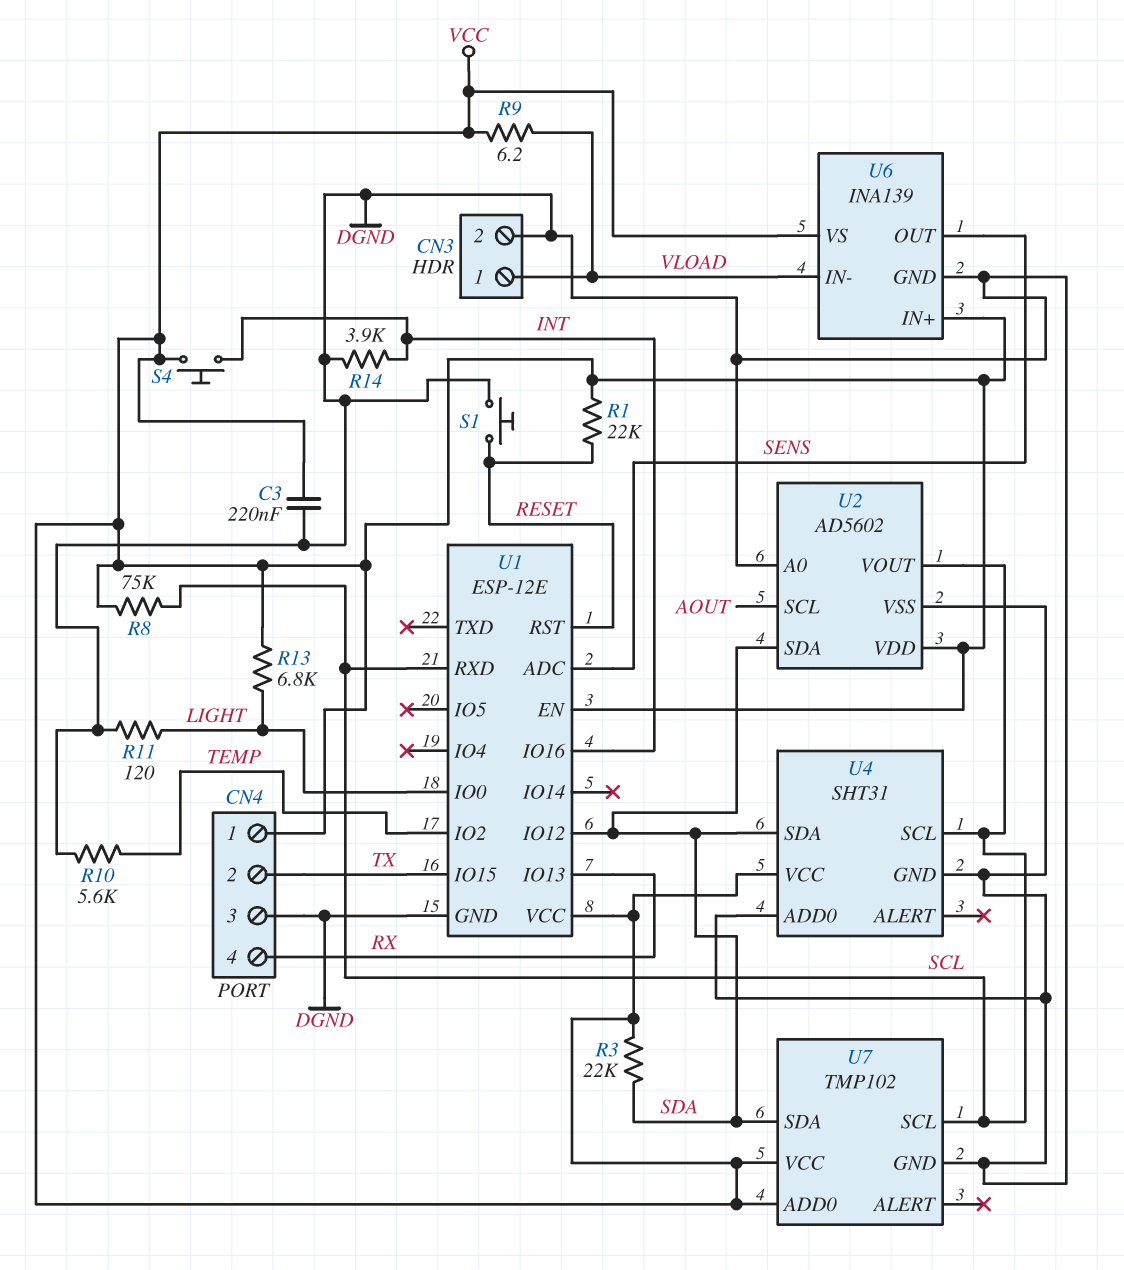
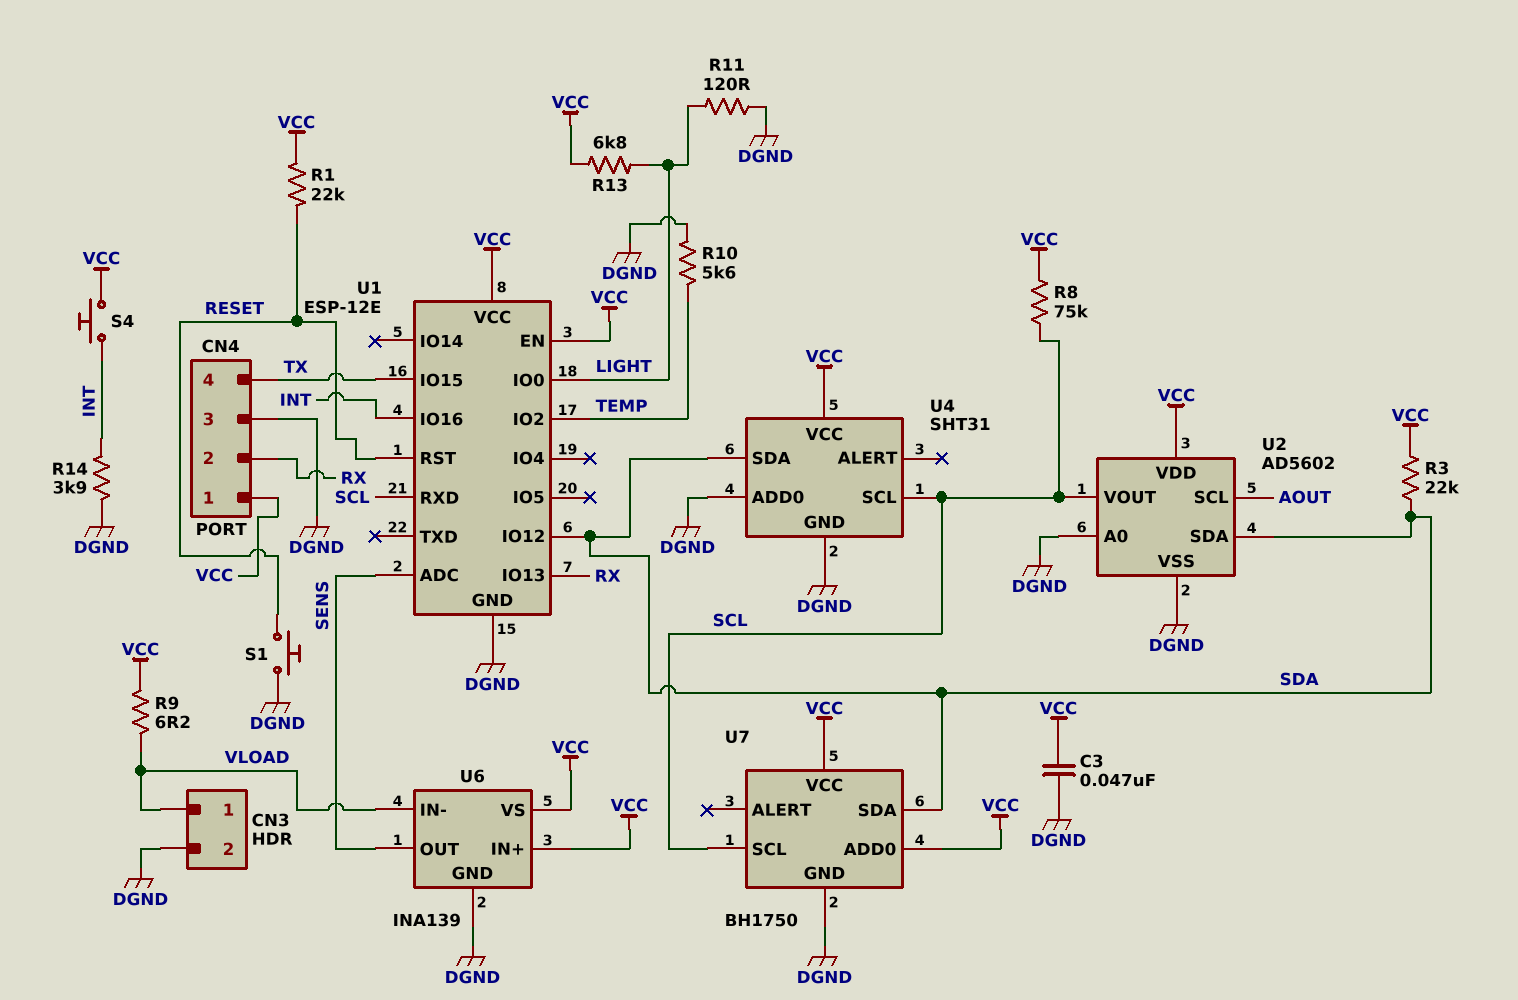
C3: 220nF (DGND, VCC) -> 47nF (DGND, VCC)
CN4 pin 2: TX -> RX
CN4 pin 4: RX -> TX
U7: TMP102 -> BH1750

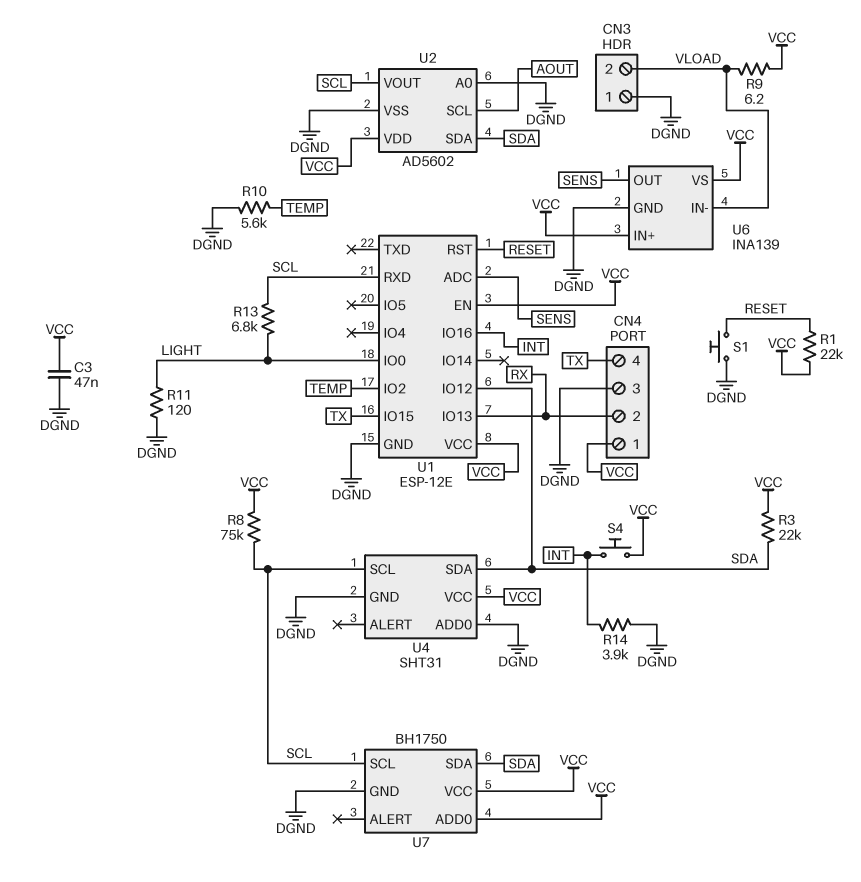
CN3 pin 1: VLOAD -> DGND
CN3 pin 2: DGND -> VLOAD
R13: 6.8k (LIGHT, VCC) -> 6.8k (LIGHT, SCL)

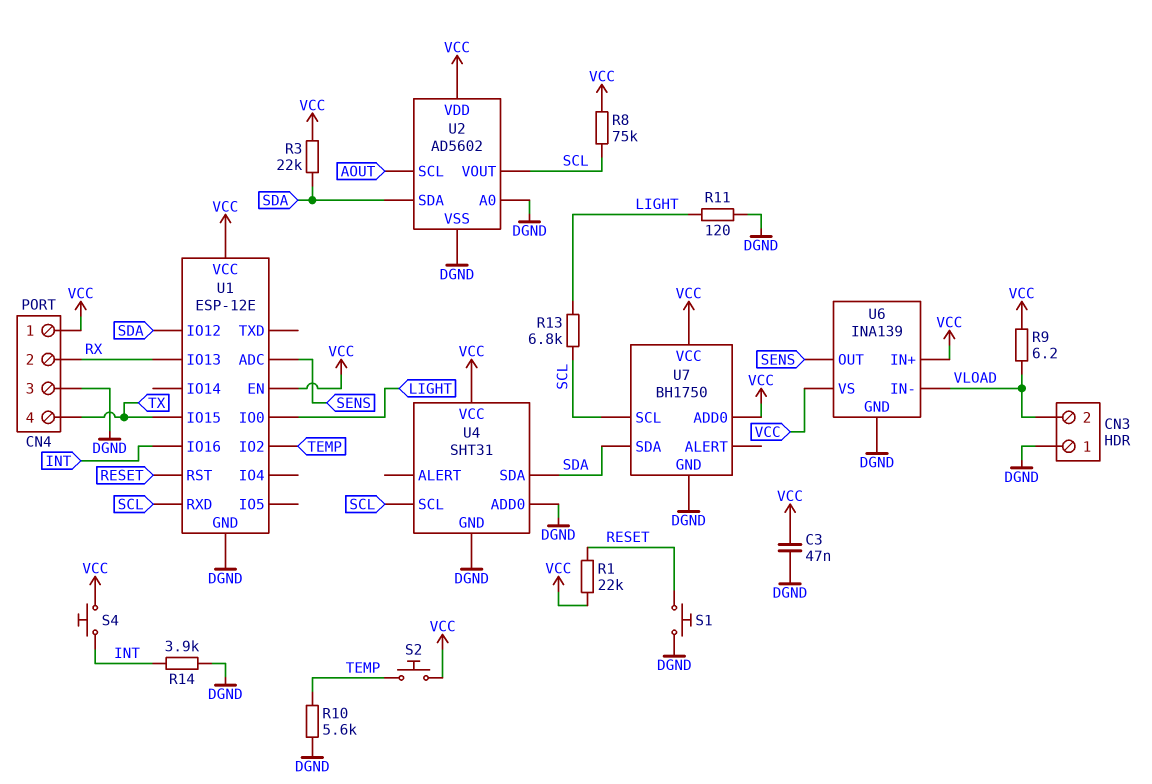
S2: none -> button (TEMP, VCC)

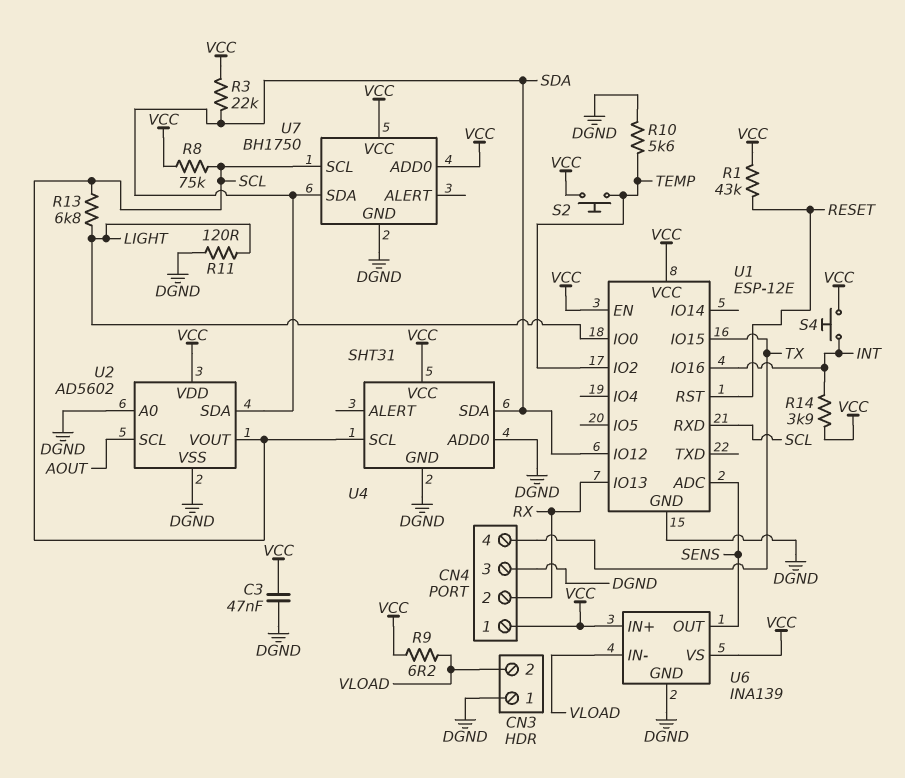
R1: 22k (RESET, VCC) -> 43k (RESET, VCC)
R14: 3.9k (DGND, INT) -> 3.9k (INT, VCC)
S1: button (DGND, RESET) -> none

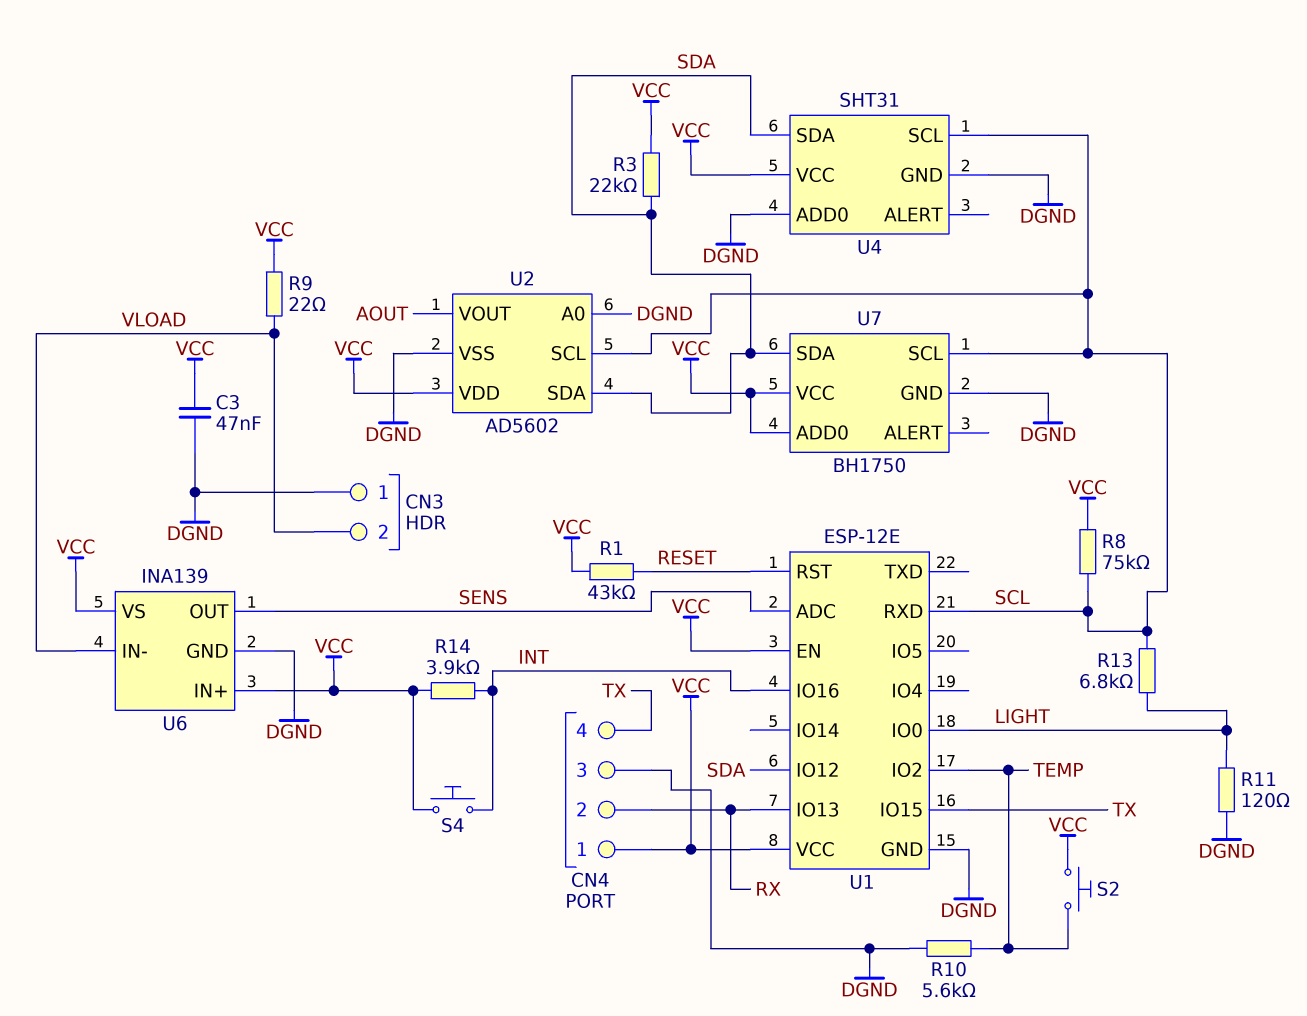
R9: 6.2 (VCC, VLOAD) -> 22 (VCC, VLOAD)
U2 pin SCL: AOUT -> SCL
U2 pin VOUT: SCL -> AOUT

